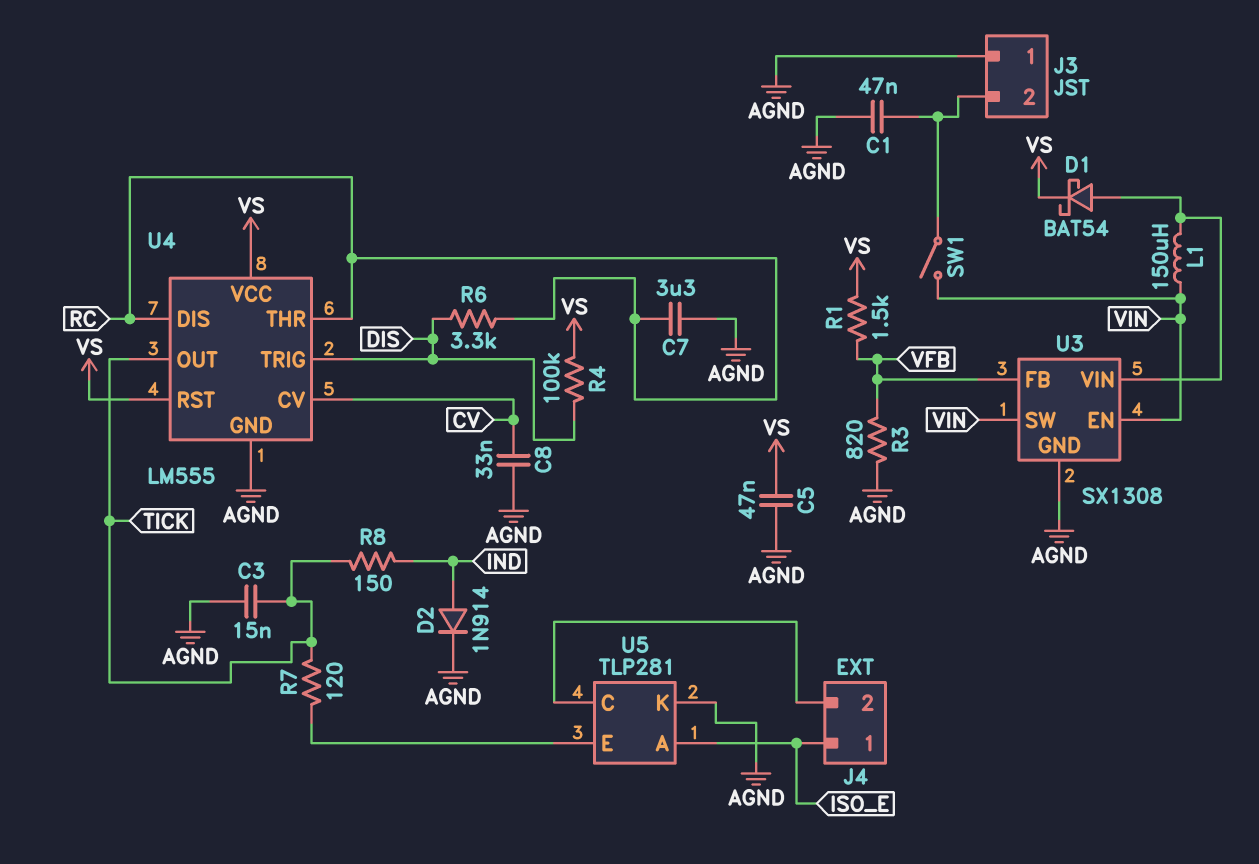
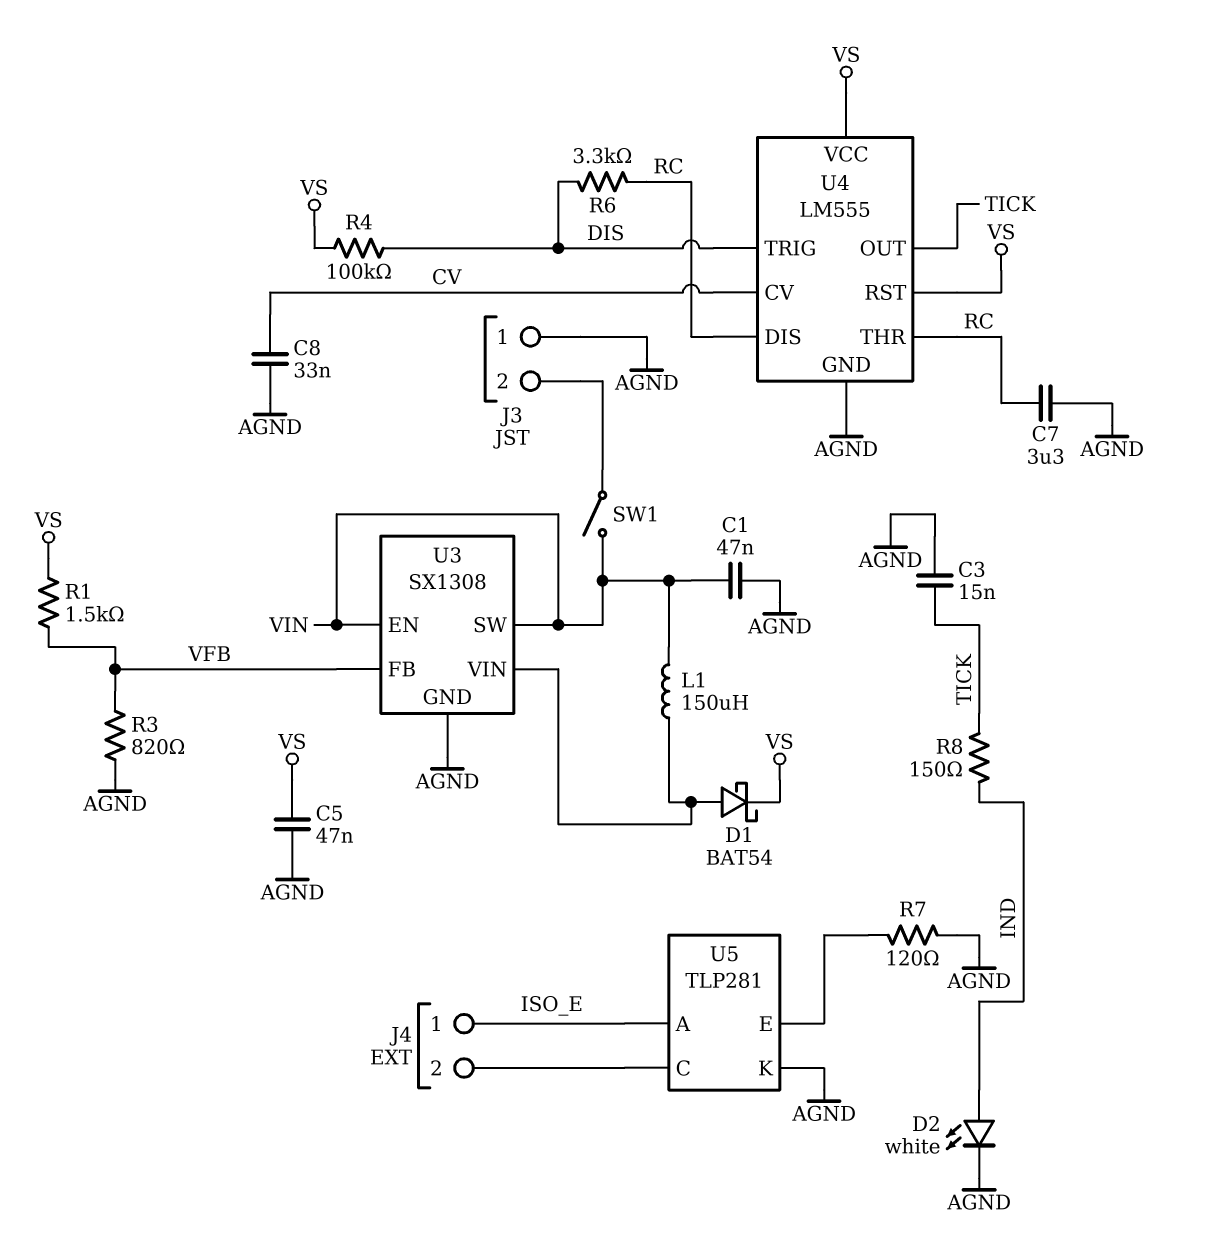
C1: 47nF (AGND, J3/2) -> 47nF (AGND, VIN)
D2: diode 1N914 (A IND, K AGND) -> LED white (A IND, K AGND)
R7: 120 (TICK, U5/E) -> 120 (AGND, U5/E)

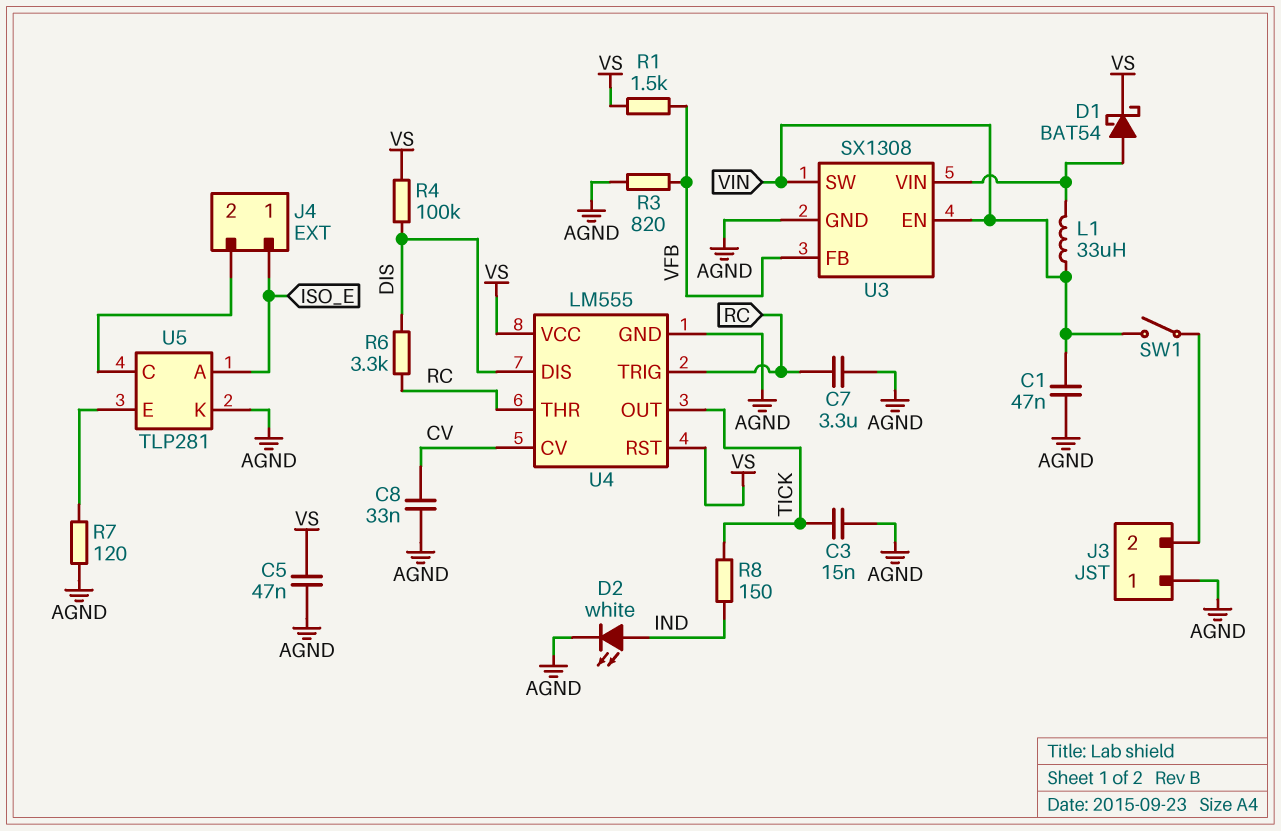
L1: 150uH (U3/VIN, VIN) -> 33uH (U3/VIN, VIN)
U4 pin DIS: RC -> DIS
U4 pin TRIG: DIS -> RC

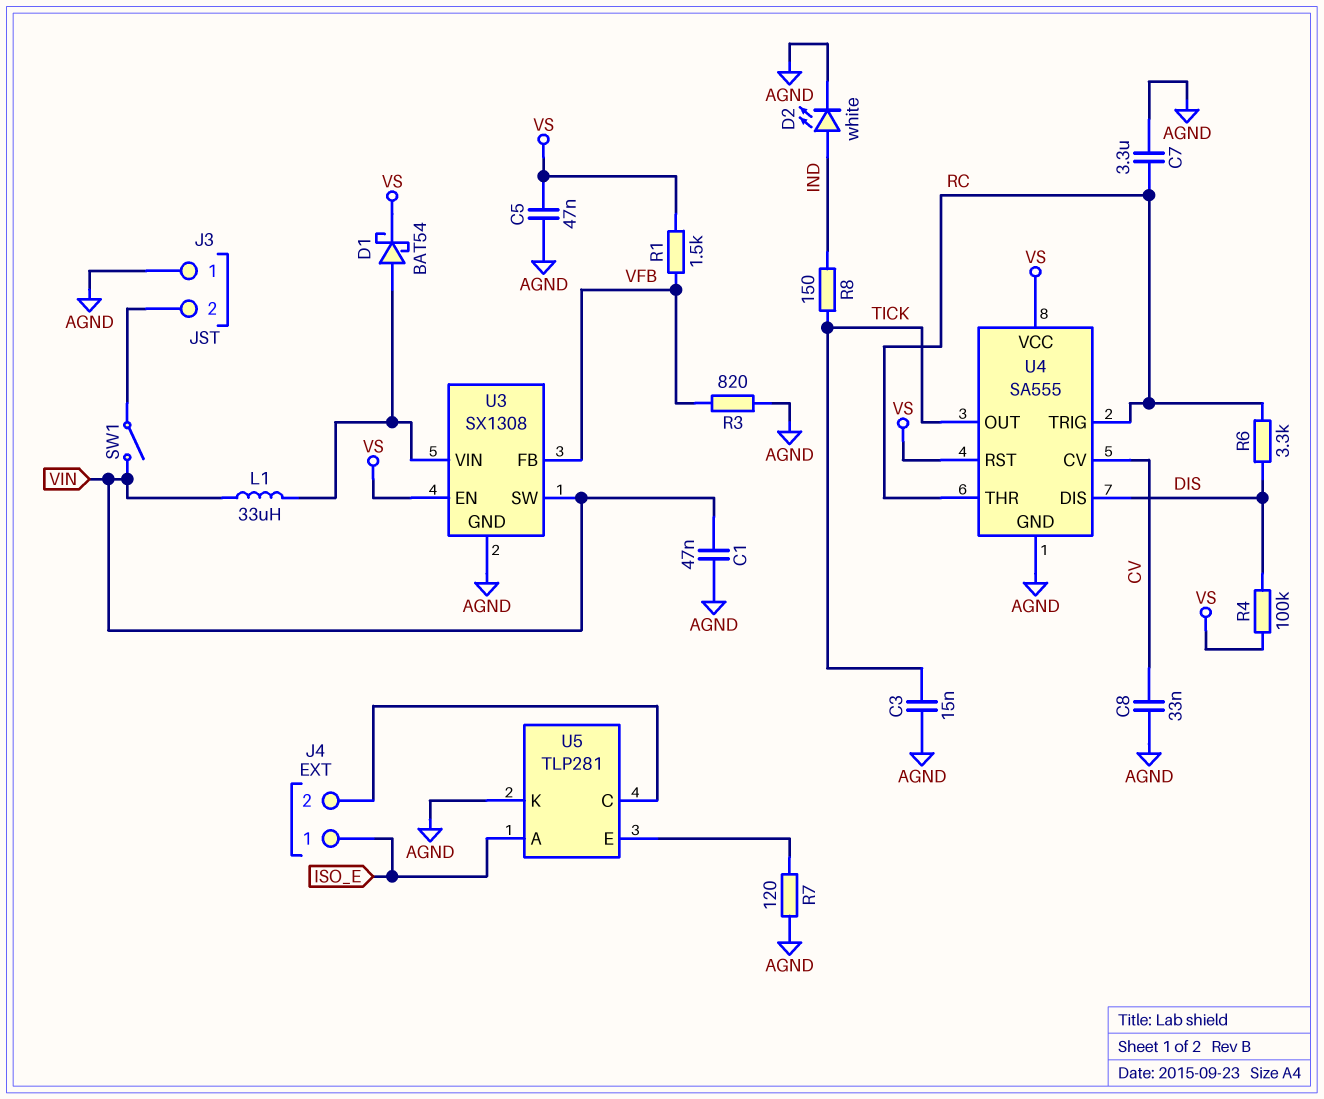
U3 pin EN: VIN -> VS
U4: LM555 -> SA555

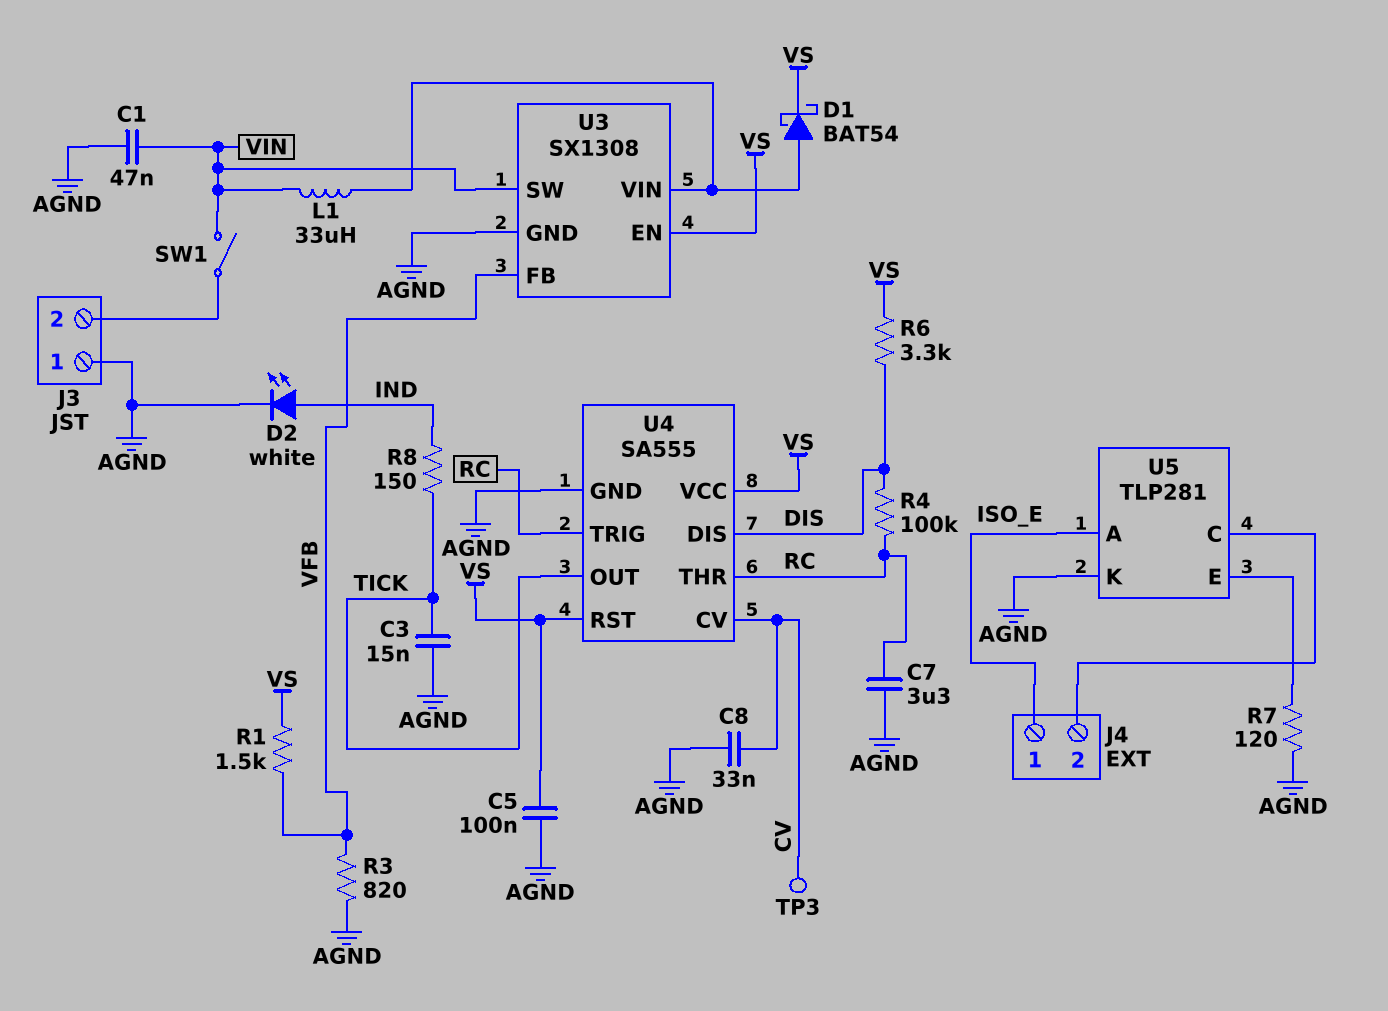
C5: 47nF (AGND, VS) -> 100nF (AGND, VS)
R4: 100k (DIS, VS) -> 100k (DIS, RC)
R6: 3.3k (DIS, RC) -> 3.3k (DIS, VS)
TP3: none -> test point (CV)

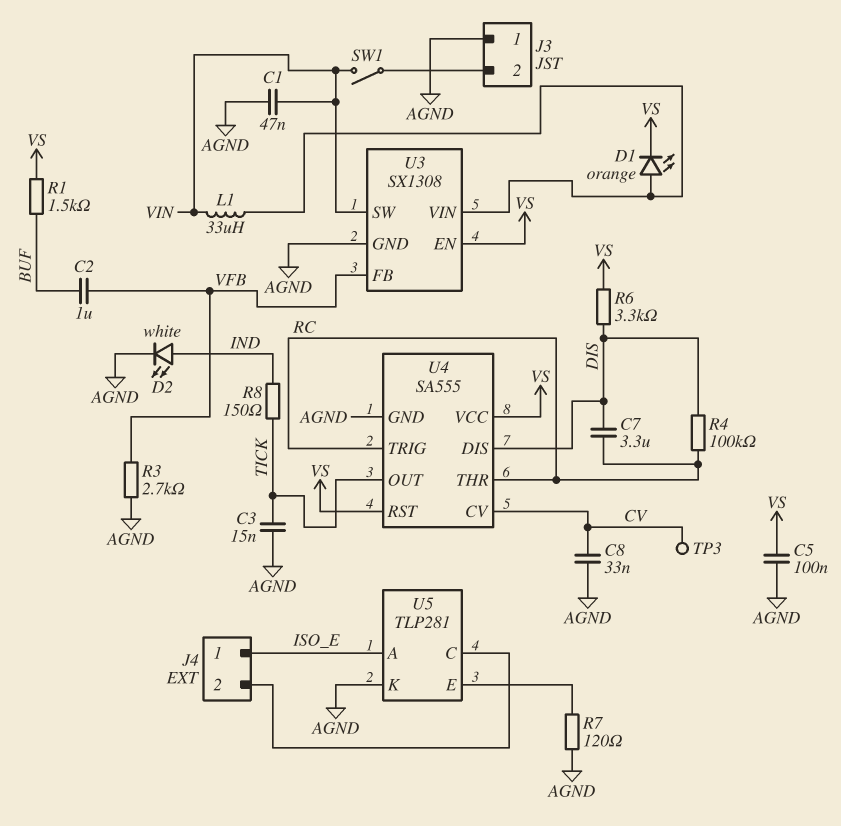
C2: none -> 1uF (BUF, VFB)
C7: 3.3uF (AGND, RC) -> 3.3uF (DIS, RC)
D1: schottky BAT54 (A U3/VIN, K VS) -> LED orange (A U3/VIN, K VS)
R1: 1.5k (VFB, VS) -> 1.5k (BUF, VS)
R3: 820 (AGND, VFB) -> 2.7k (AGND, VFB)

